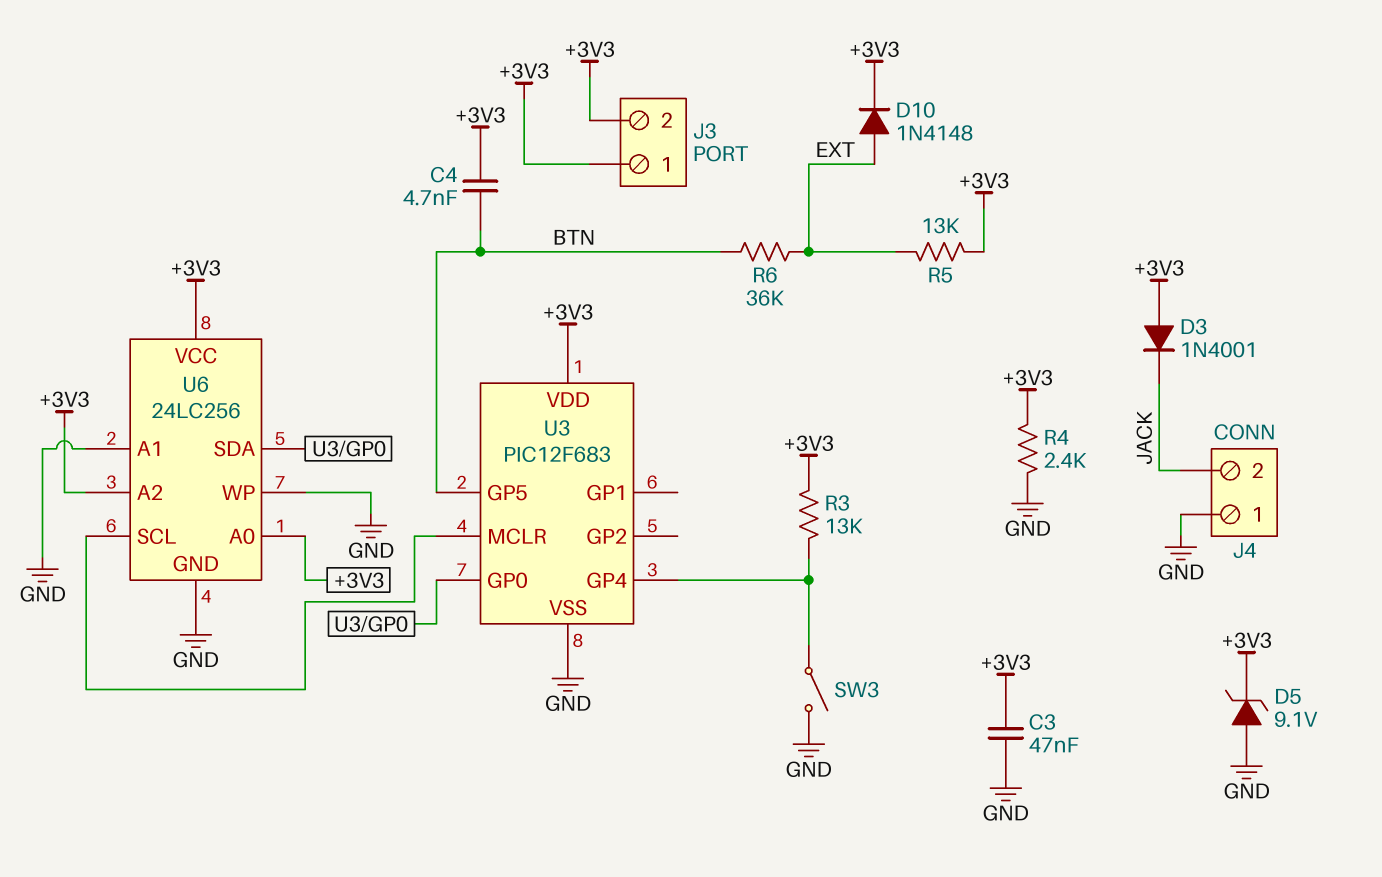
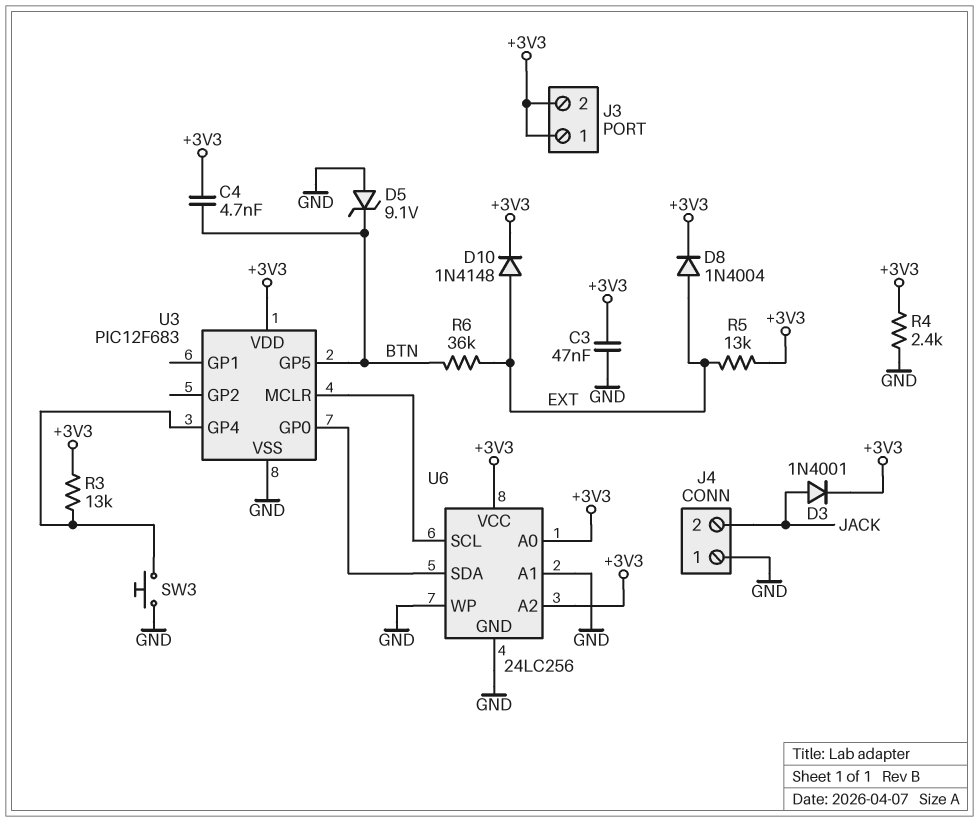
D3: diode 1N4001 (A +3V3, K JACK) -> diode 1N4001 (A JACK, K +3V3)
D5: zener 9.1V (A GND, K +3V3) -> zener 9.1V (A GND, K BTN)
D8: none -> diode 1N4004 (A EXT, K +3V3)
SW3: switch (GND, U3/GP4) -> button (GND, U3/GP4)

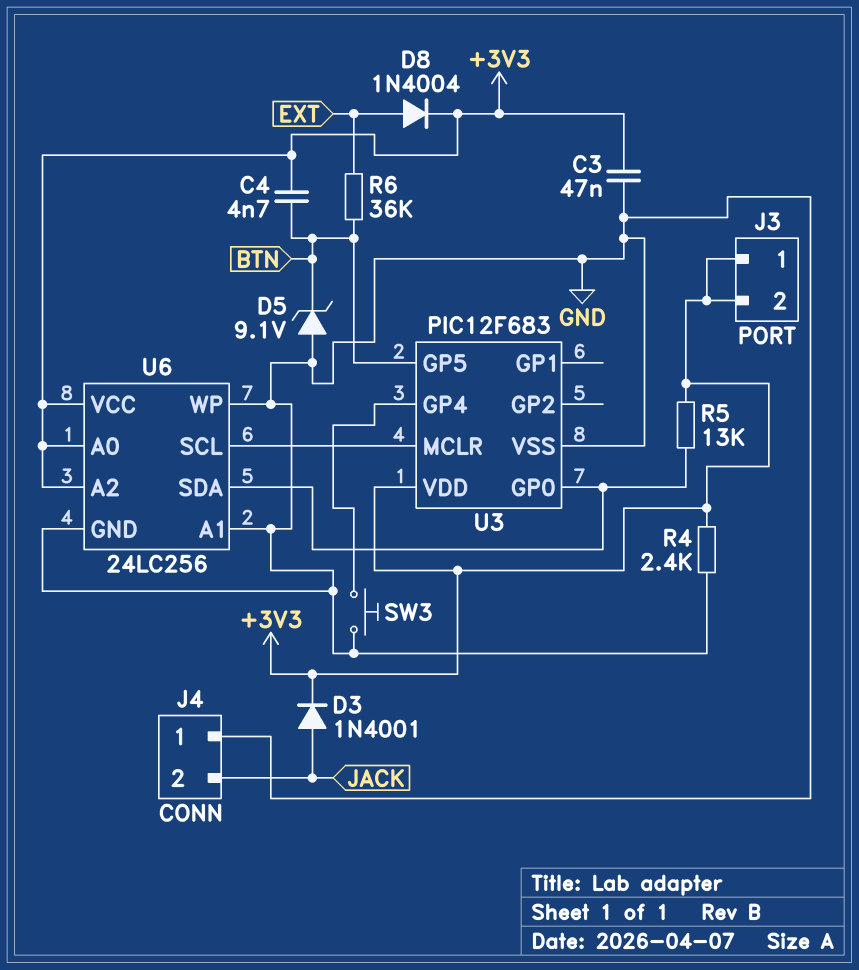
D10: diode 1N4148 (A EXT, K +3V3) -> none
R3: 13k (+3V3, U3/GP4) -> none
R5: 13k (+3V3, EXT) -> 13k (+3V3, U3/GP0)

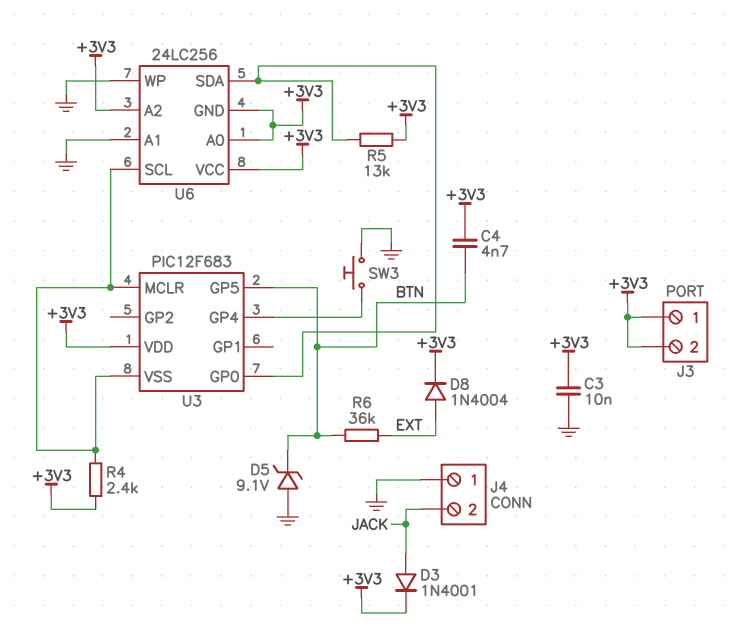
C3: 47nF (+3V3, GND) -> 10nF (+3V3, GND)
R4: 2.4k (+3V3, GND) -> 2.4k (+3V3, U3/MCLR)
U3 pin VSS: GND -> U3/MCLR
U6 pin GND: GND -> +3V3

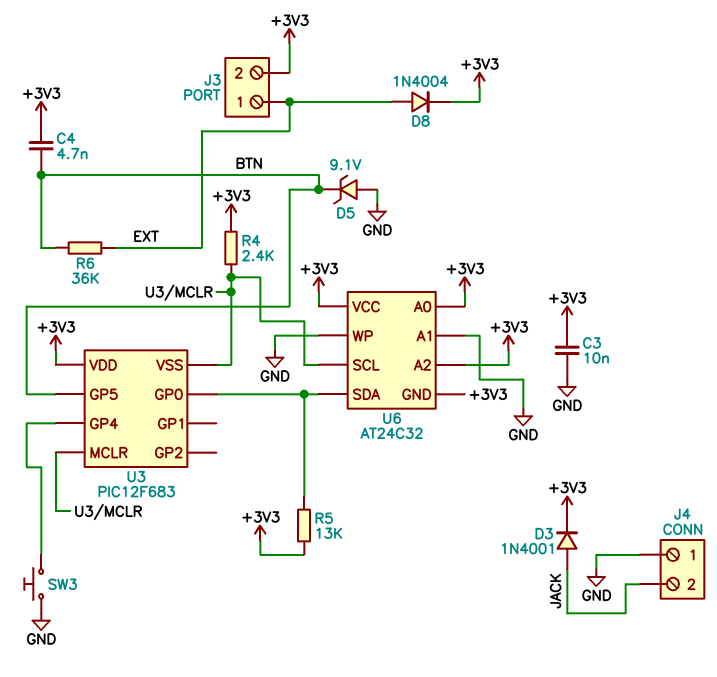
J3 pin 1: +3V3 -> EXT
U6: 24LC256 -> AT24C32

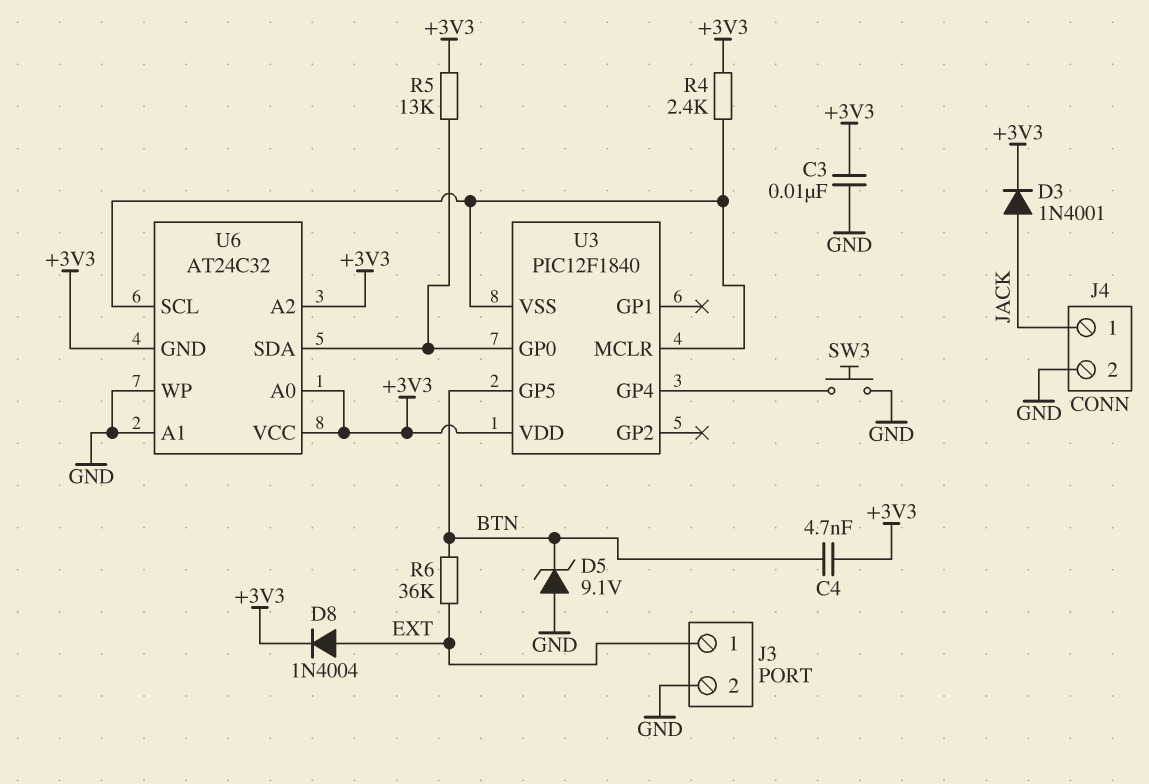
J3 pin 2: +3V3 -> GND
J4 pin 1: GND -> JACK
J4 pin 2: JACK -> GND
U3: PIC12F683 -> PIC12F1840

